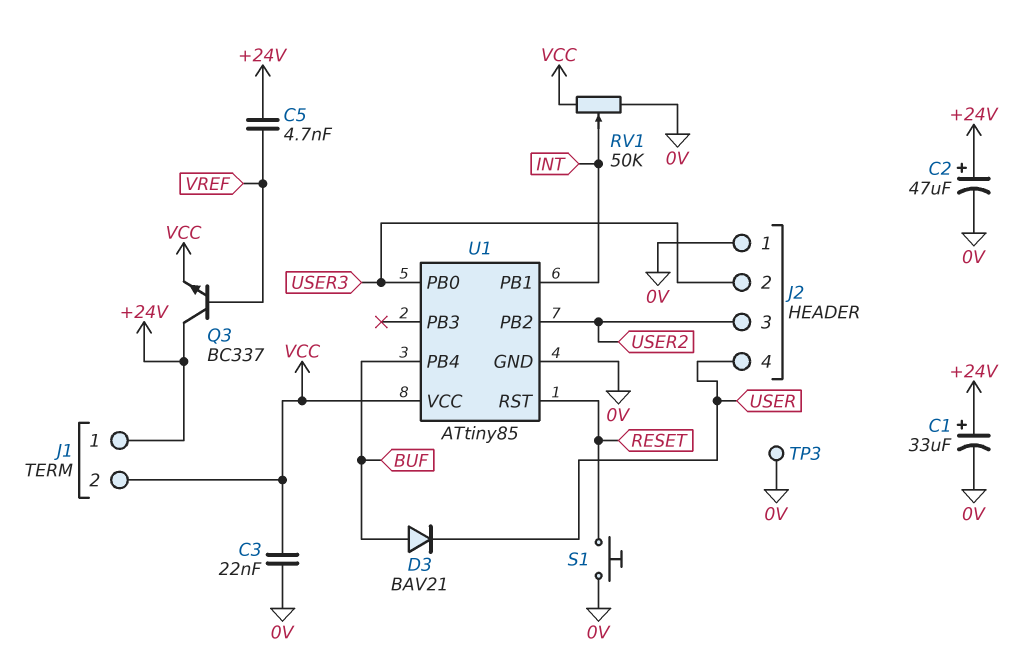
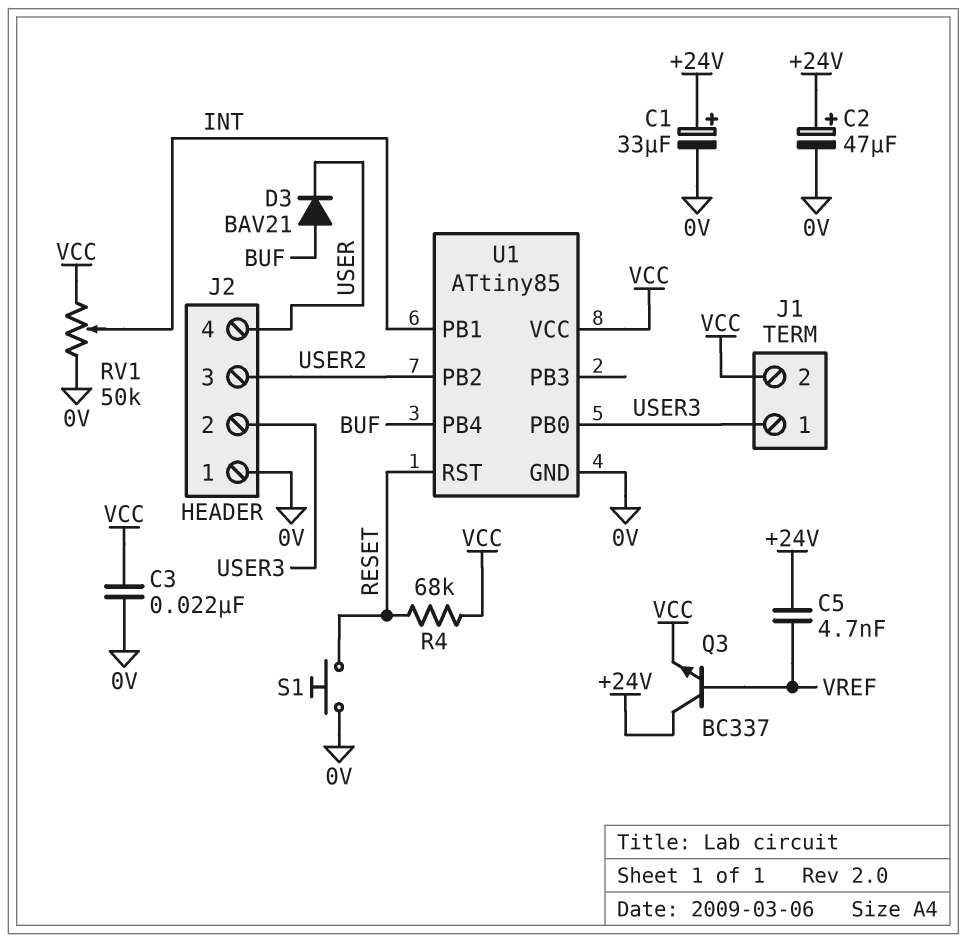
J1 pin 1: +24V -> USER3
R4: none -> 68k (RESET, VCC)
TP3: test point (0V) -> none

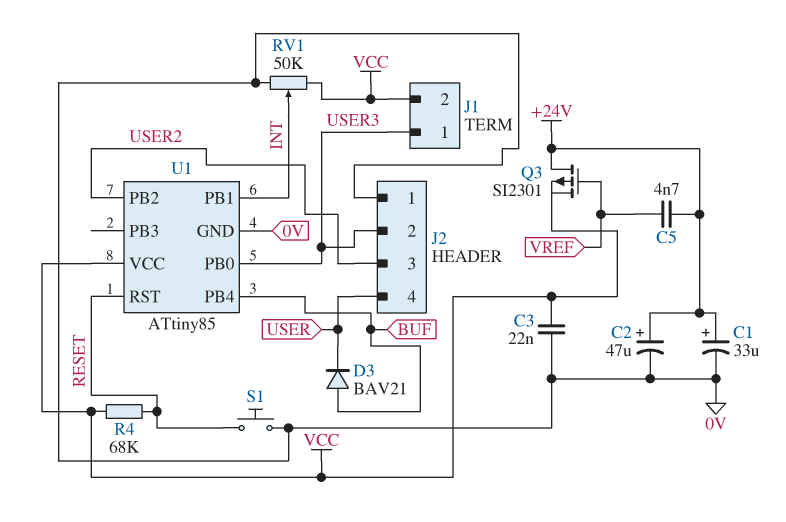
Q3: NPN BC337 (B VREF, C +24V, E VCC) -> PMOS SI2301 (G VREF, D +24V, S VCC)

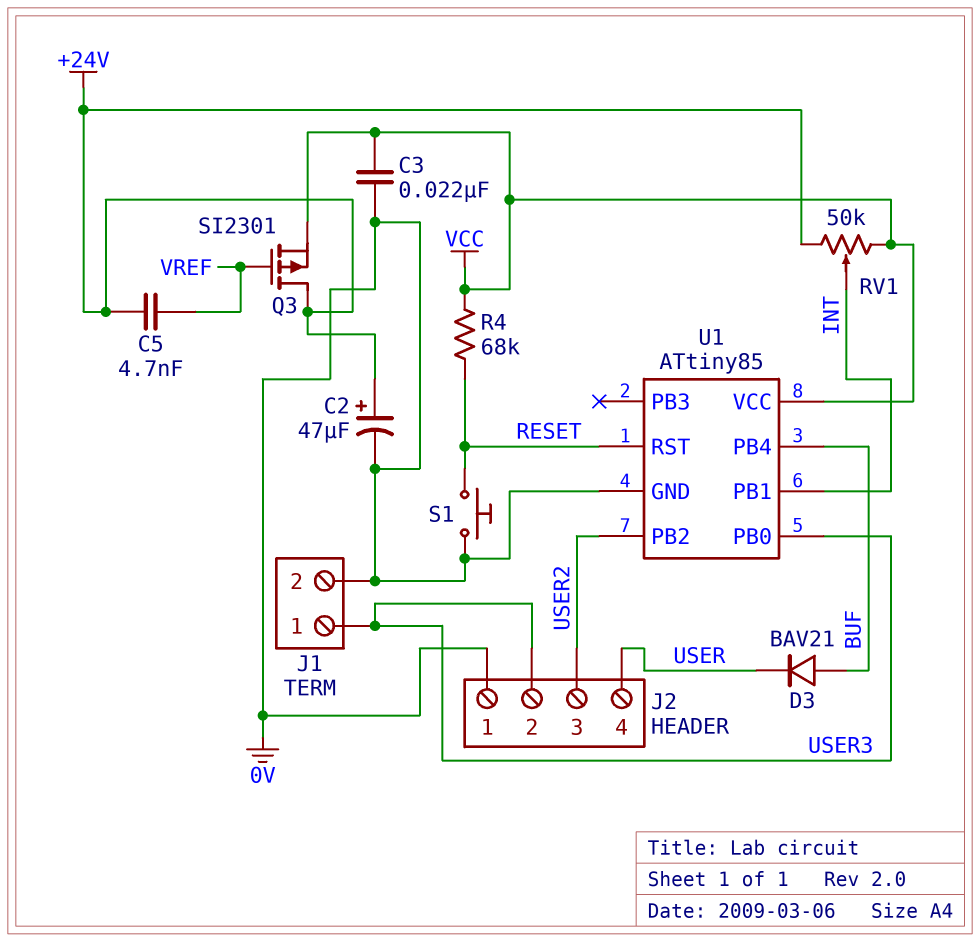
C1: 33uF (plus +24V, minus 0V) -> none
J1 pin 2: VCC -> 0V
RV1: 50k (0V, VCC, wiper INT) -> 50k (+24V, VCC, wiper INT)

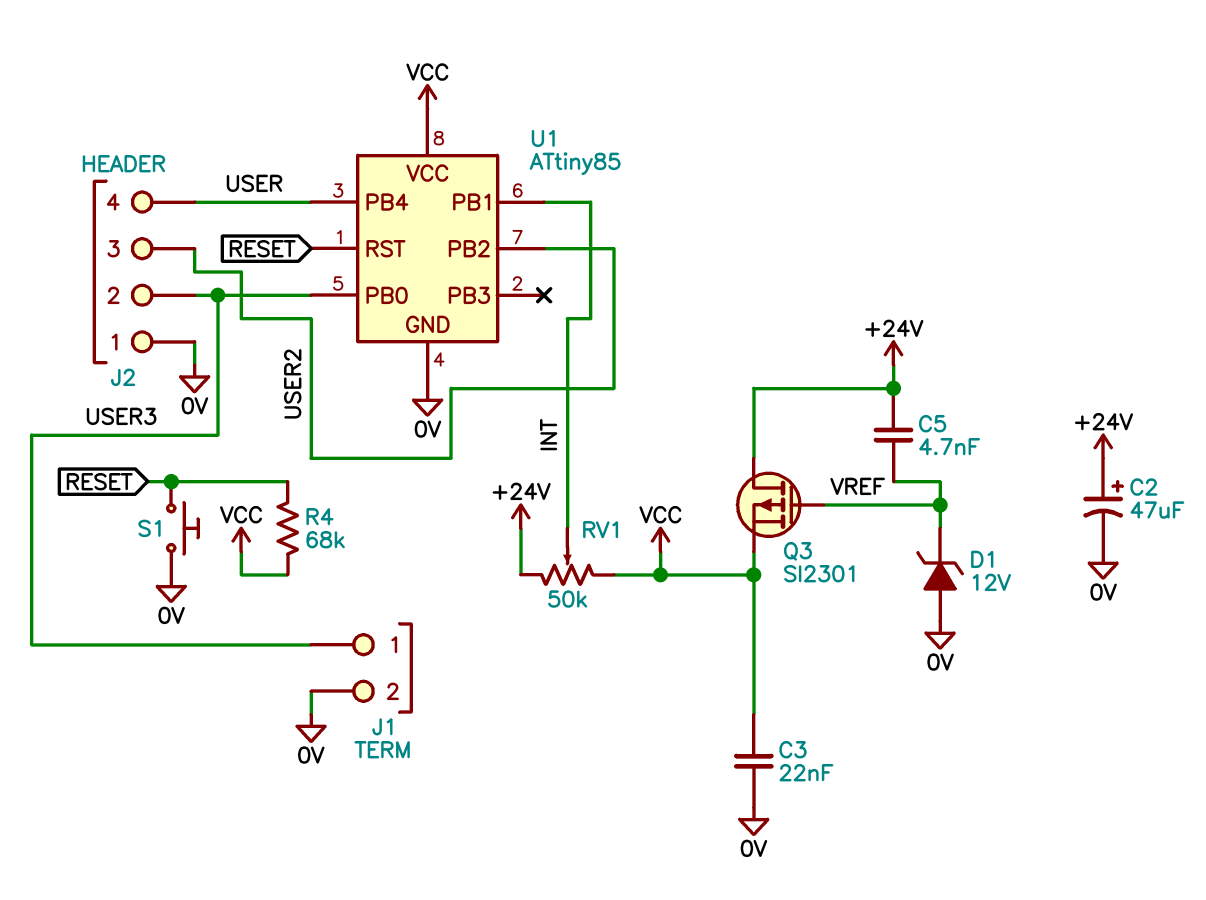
D1: none -> zener 12V (A 0V, K VREF)
D3: diode BAV21 (A BUF, K USER) -> none
U1 pin PB4: BUF -> USER

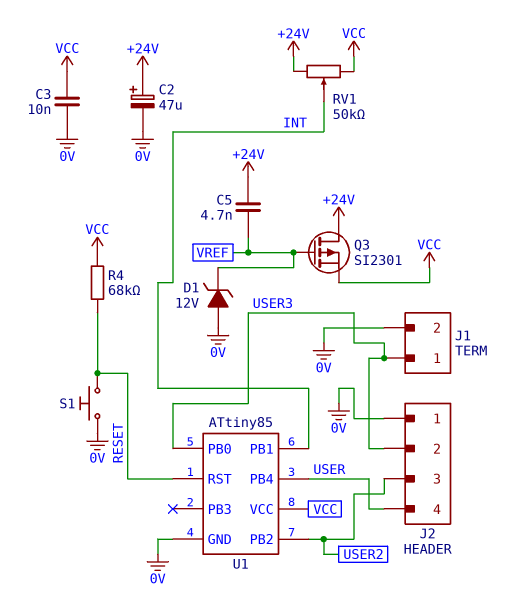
C3: 22nF (0V, VCC) -> 10nF (0V, VCC)

